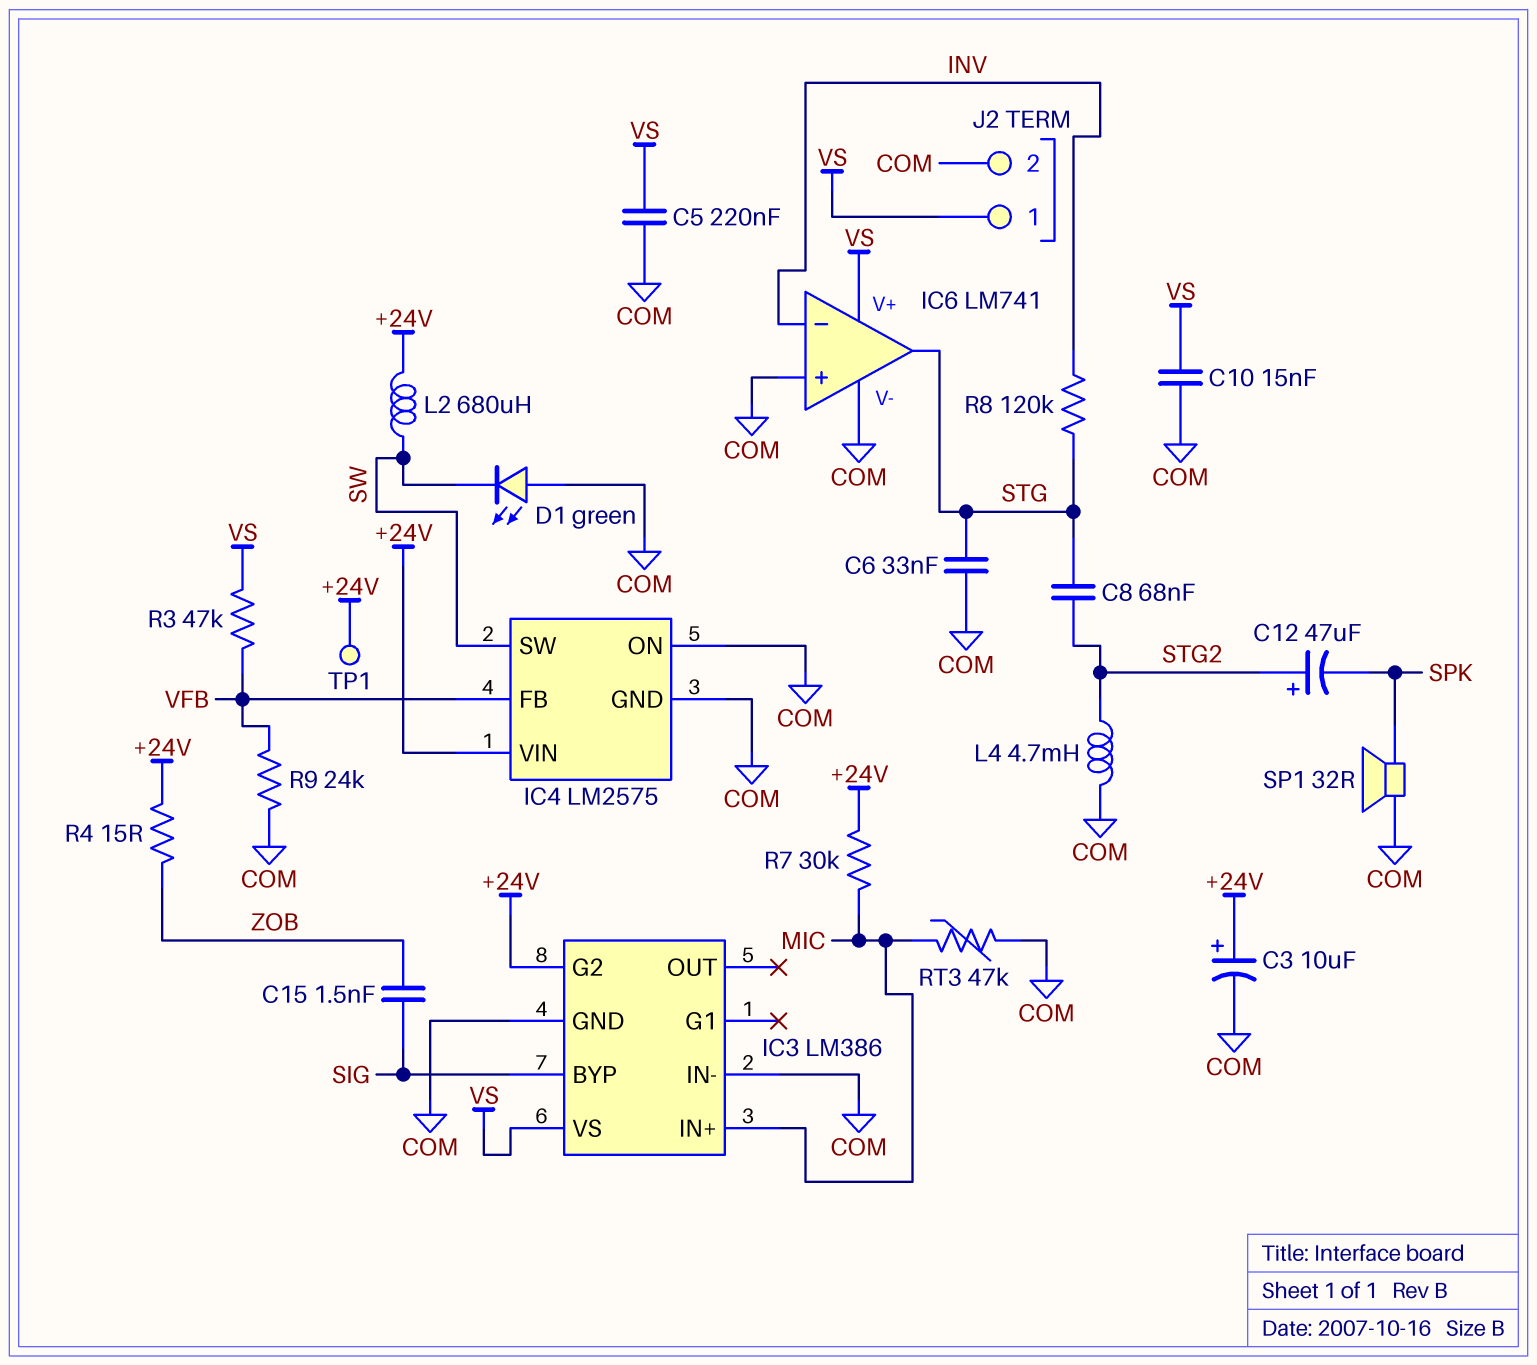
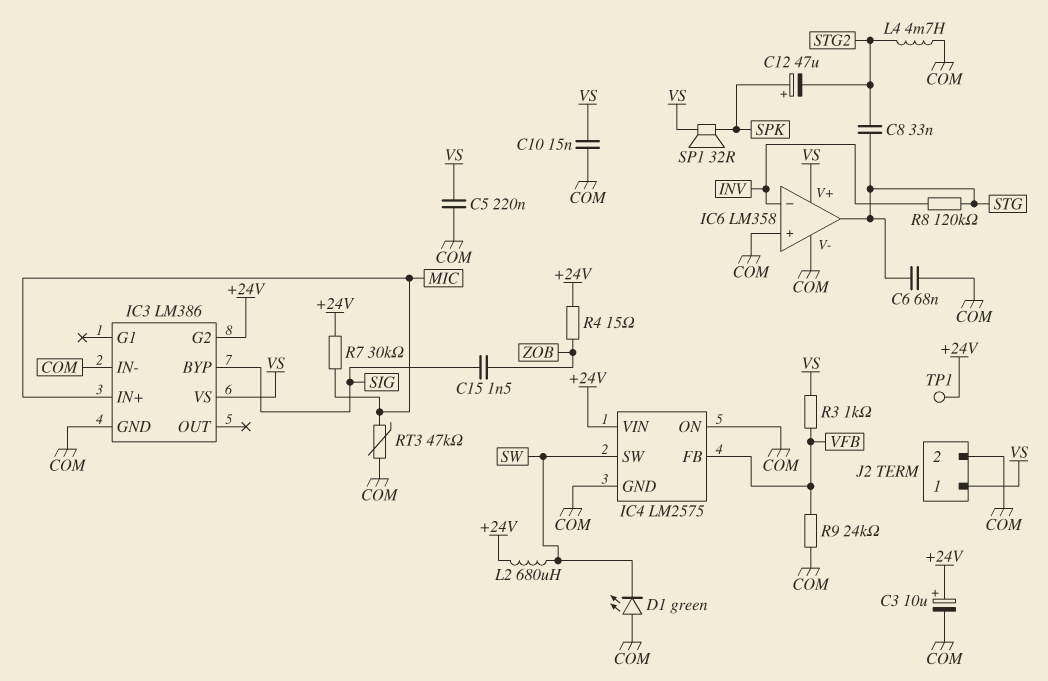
C6: 33nF (COM, STG) -> 68nF (COM, STG)
C8: 68nF (STG, STG2) -> 33nF (STG, STG2)
C12: 47uF (plus STG2, minus SPK) -> 47uF (plus SPK, minus STG2)
IC6: LM741 -> LM358
R3: 47k (VFB, VS) -> 1k (VFB, VS)
SP1: speaker 32R (COM, SPK) -> speaker 32R (SPK, VS)

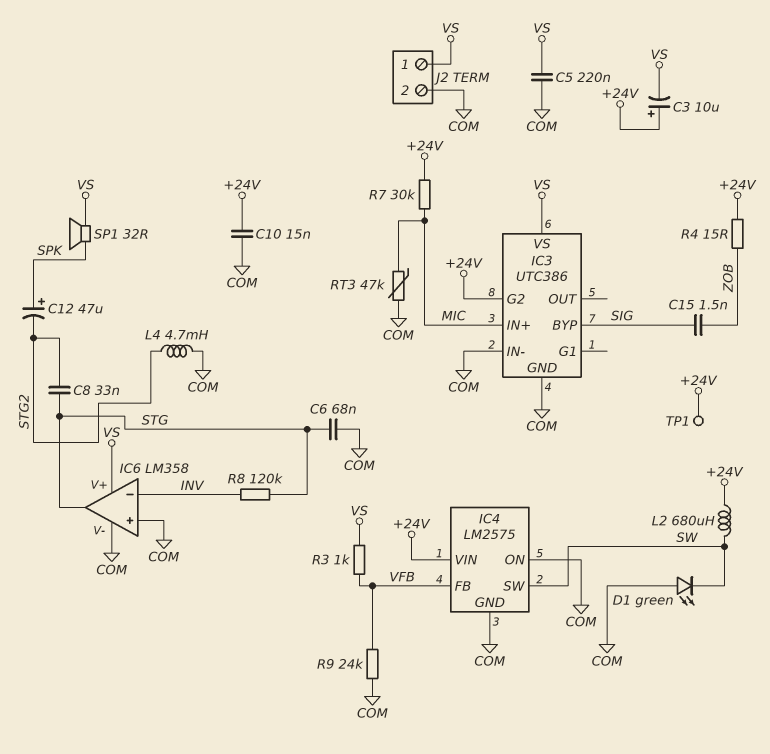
C3: 10uF (plus +24V, minus COM) -> 10uF (plus +24V, minus VS)
C10: 15nF (COM, VS) -> 15nF (+24V, COM)
IC3: LM386 -> UTC386

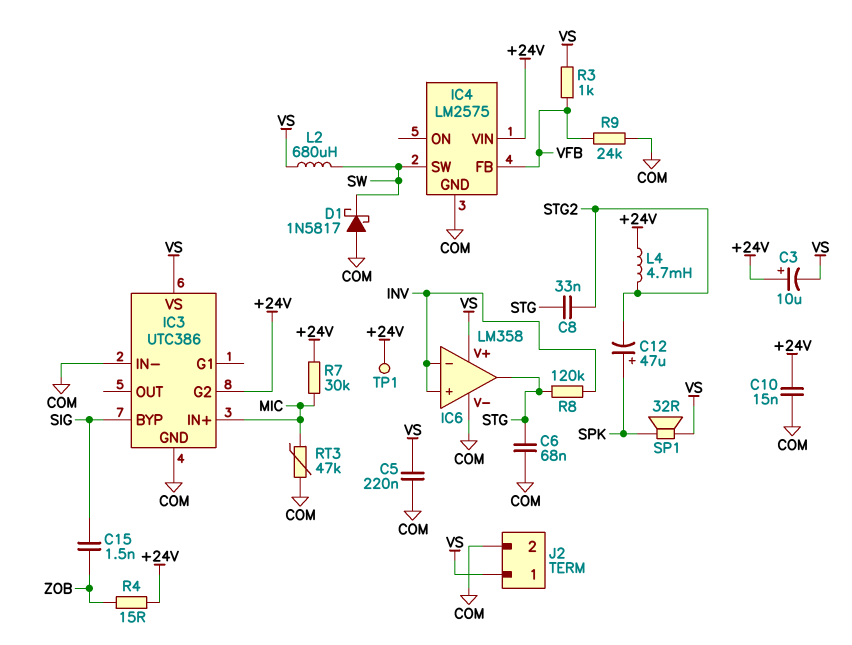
D1: LED green (A COM, K SW) -> schottky 1N5817 (A COM, K SW)
IC4 pin ON: COM -> none
IC6 pin in+: COM -> INV
L2: 680uH (+24V, SW) -> 680uH (SW, VS)
L4: 4.7mH (COM, STG2) -> 4.7mH (+24V, STG2)

